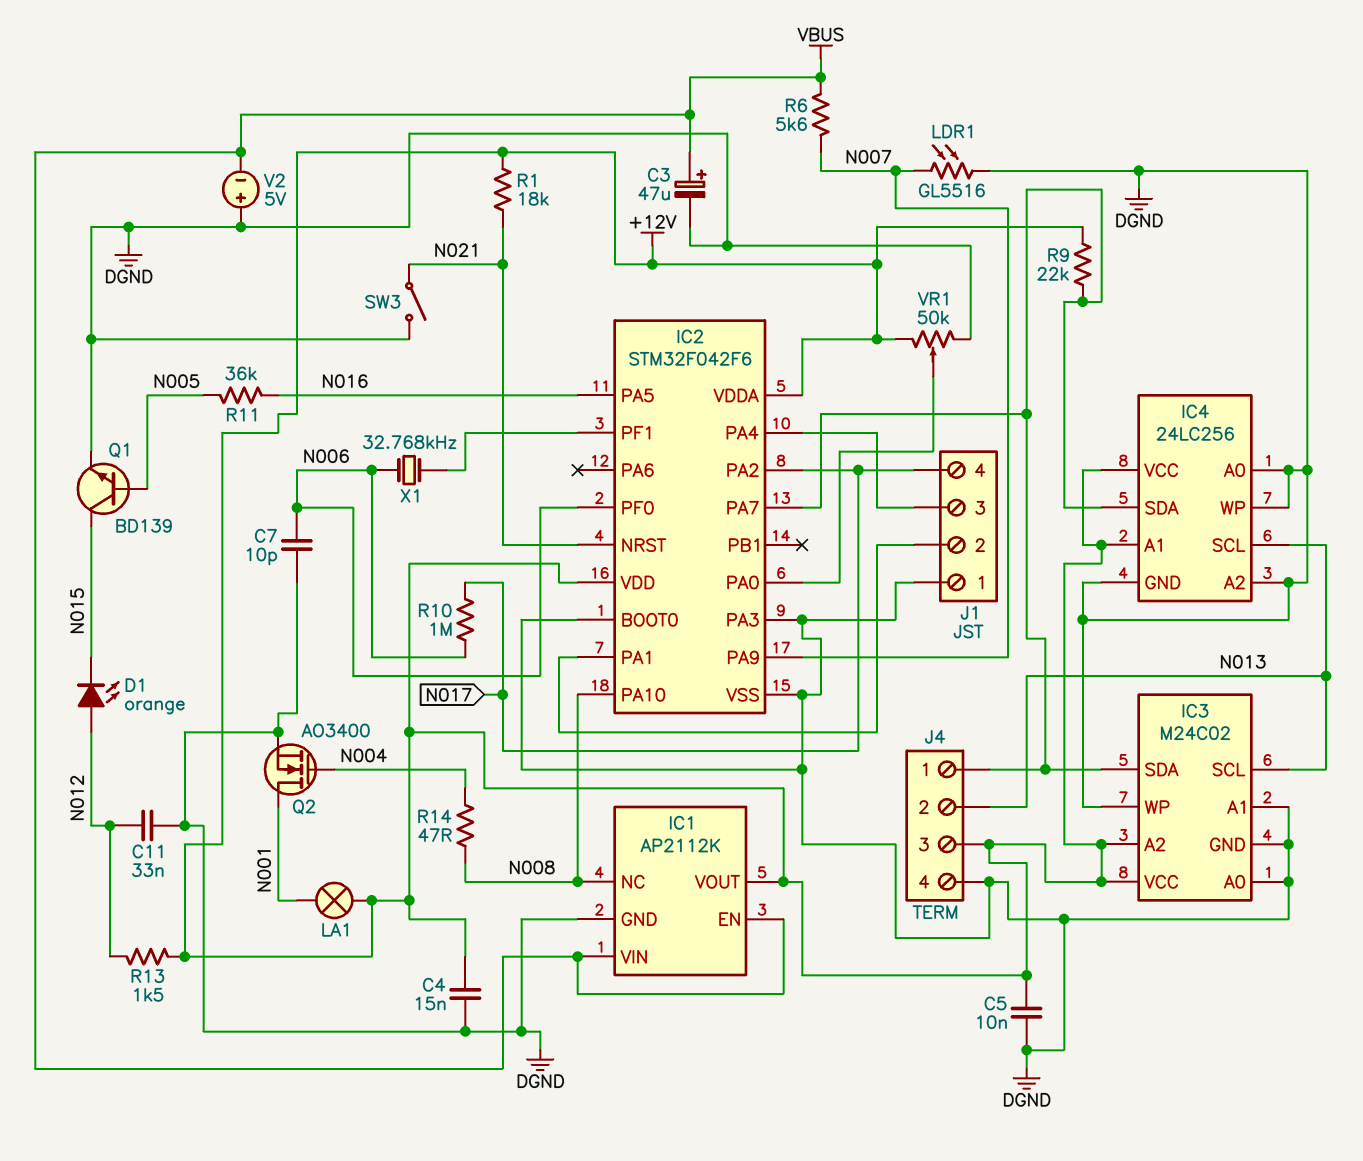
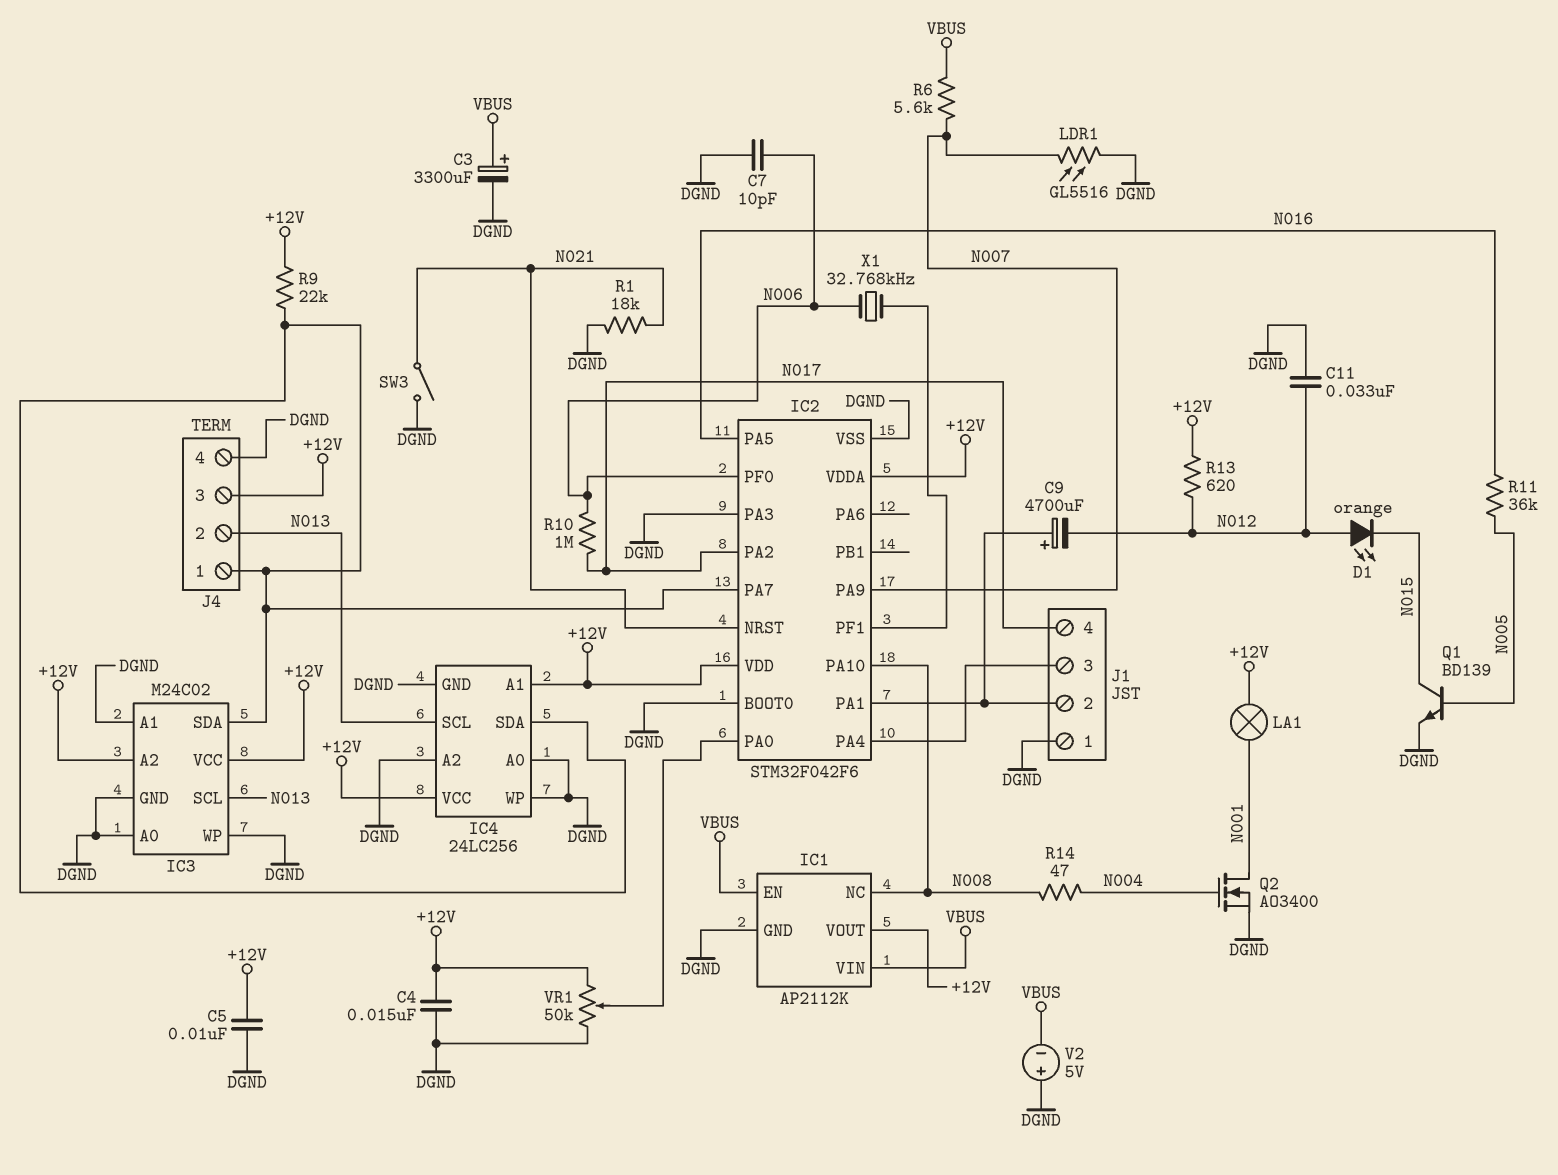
C3: 47uF (plus VBUS, minus DGND) -> 3300uF (plus VBUS, minus DGND)
C9: none -> 4700uF (plus IC2/PA1, minus N012)
R1: 18k (+12V, N021) -> 18k (DGND, N021)
R13: 1.5k (+12V, N012) -> 620 (+12V, N012)

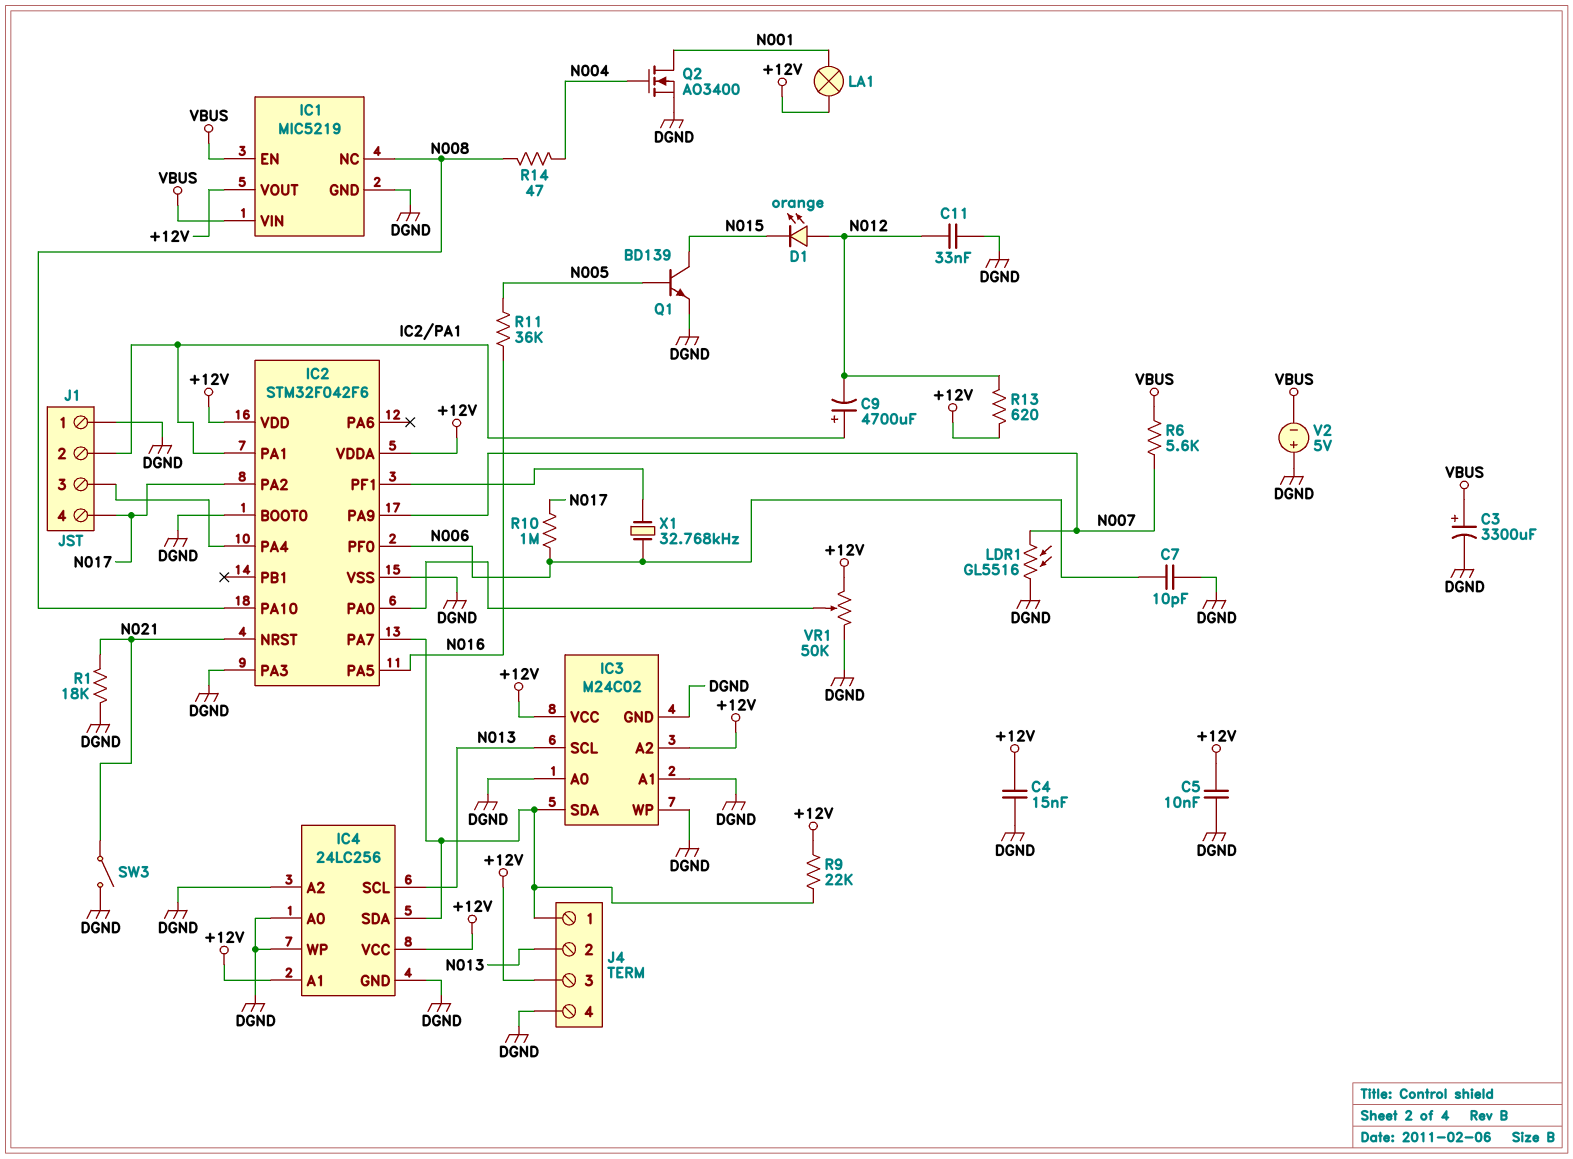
IC1: AP2112K -> MIC5219

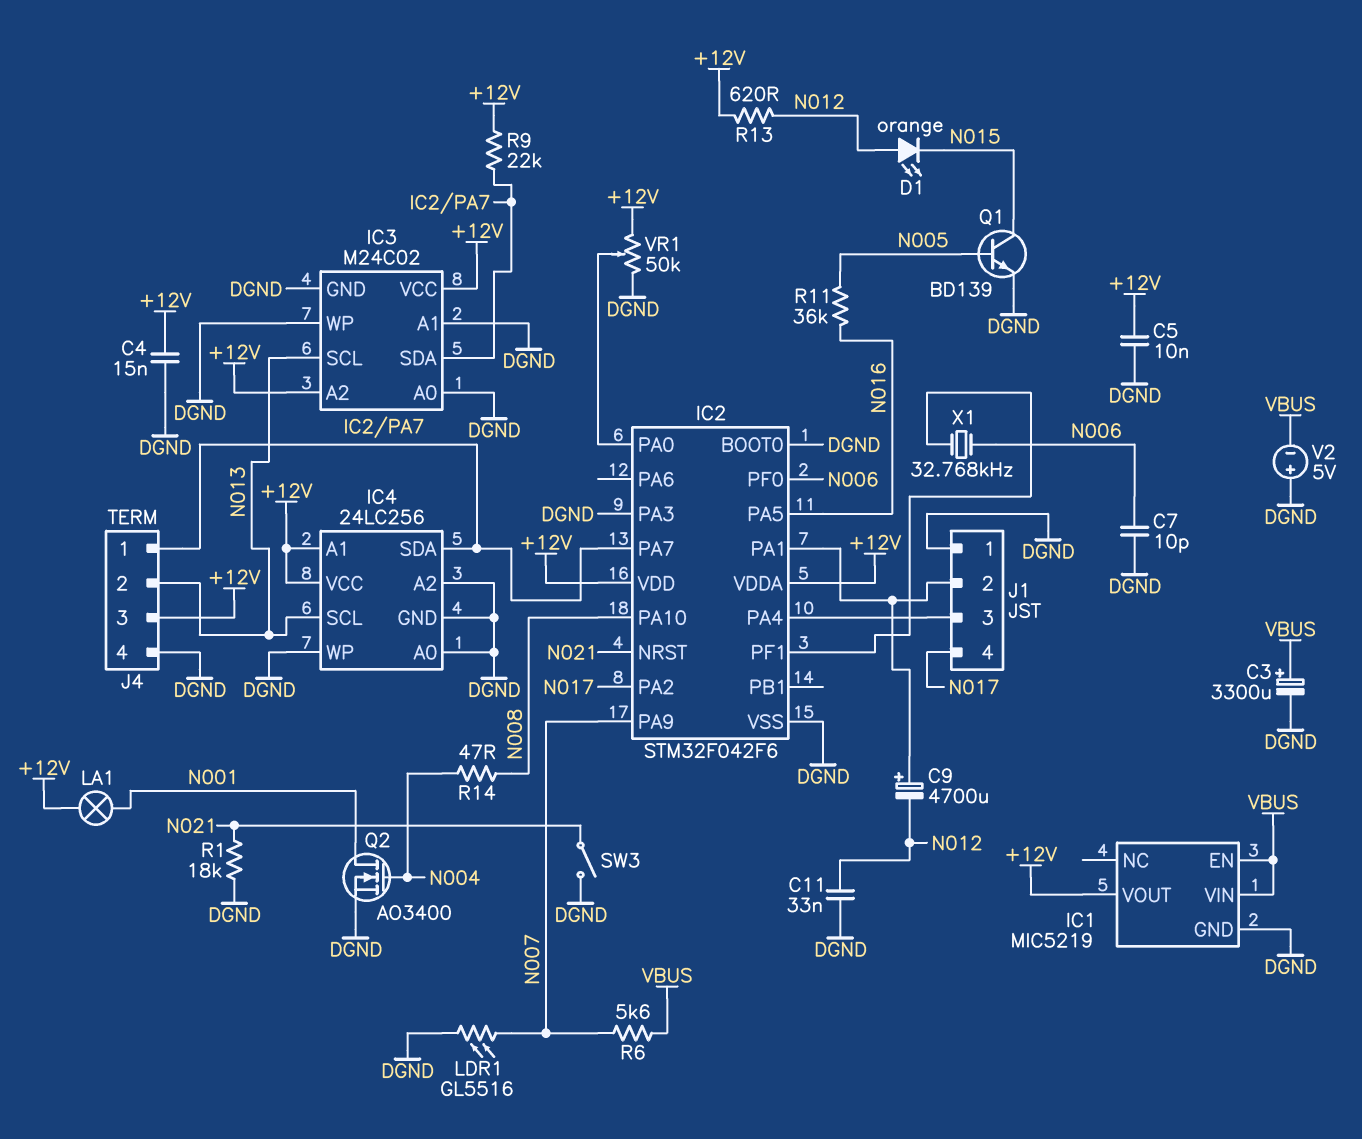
IC1 pin NC: N008 -> none
R10: 1M (N006, N017) -> none

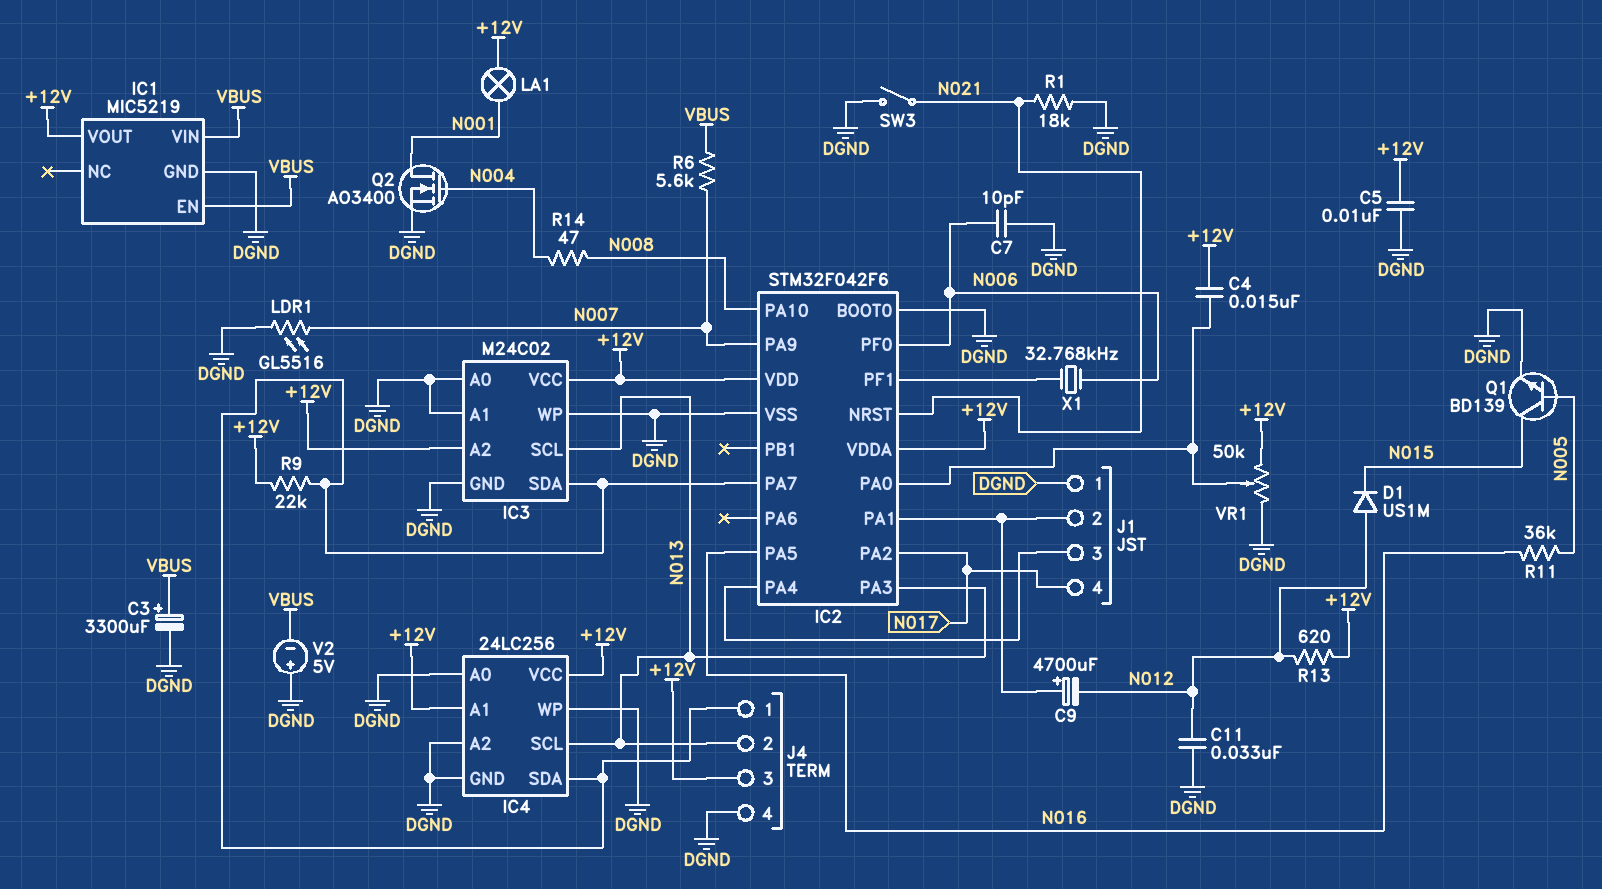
C4: 15nF (+12V, DGND) -> 15nF (+12V, IC2/PA0)
D1: LED orange (A N012, K N015) -> diode US1M (A N012, K N015)
IC2 pin PA3: DGND -> N013

